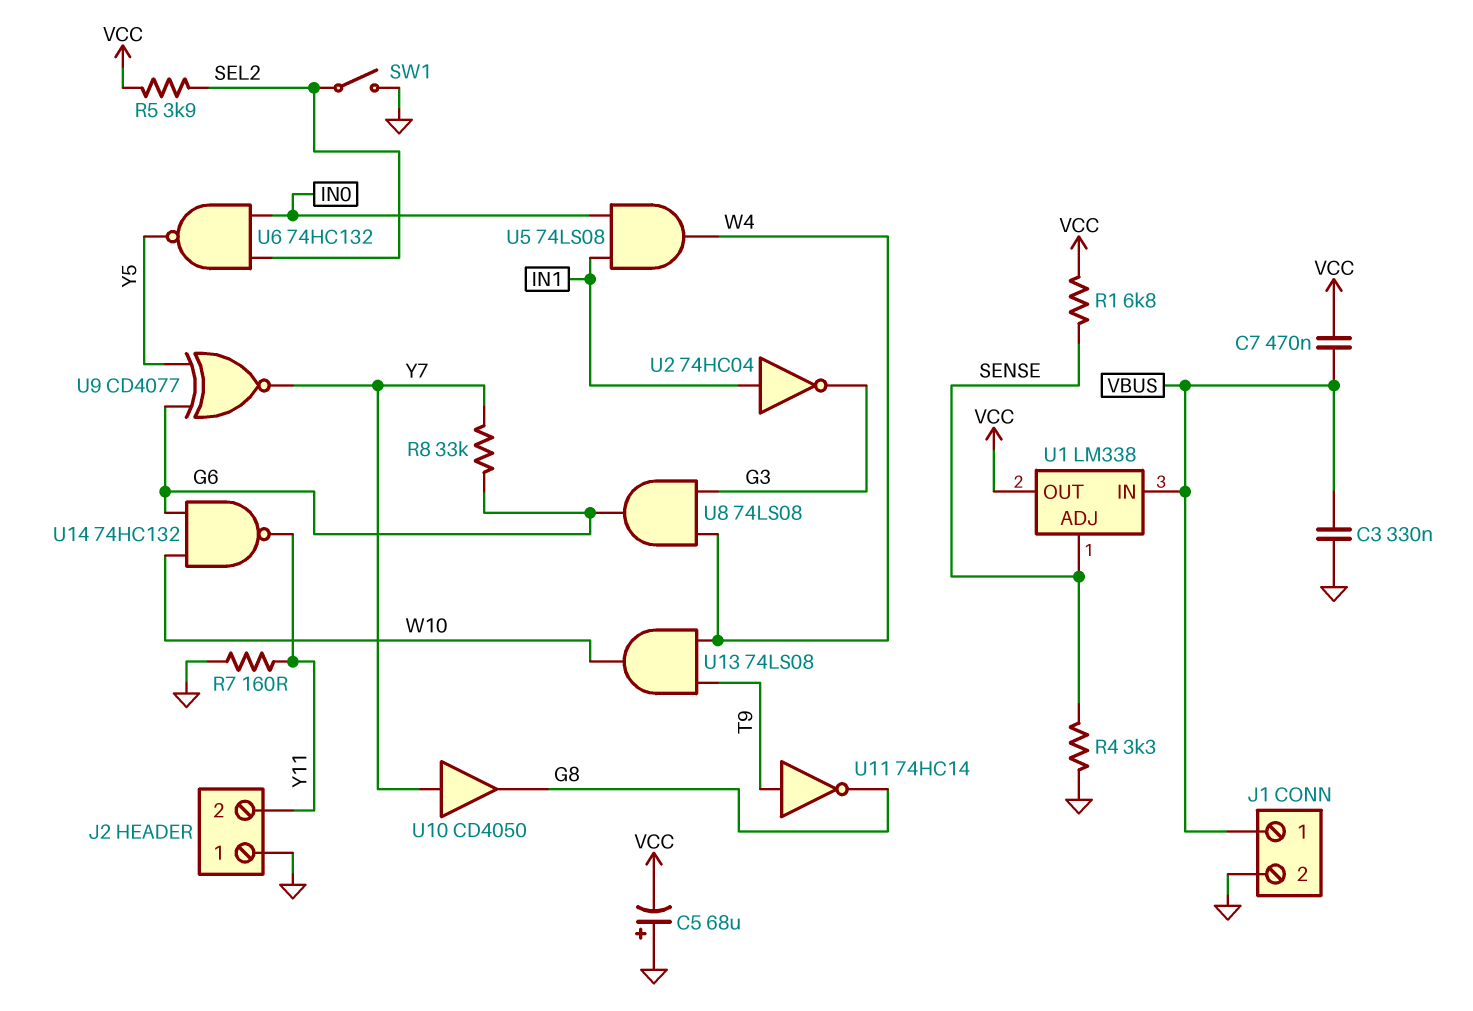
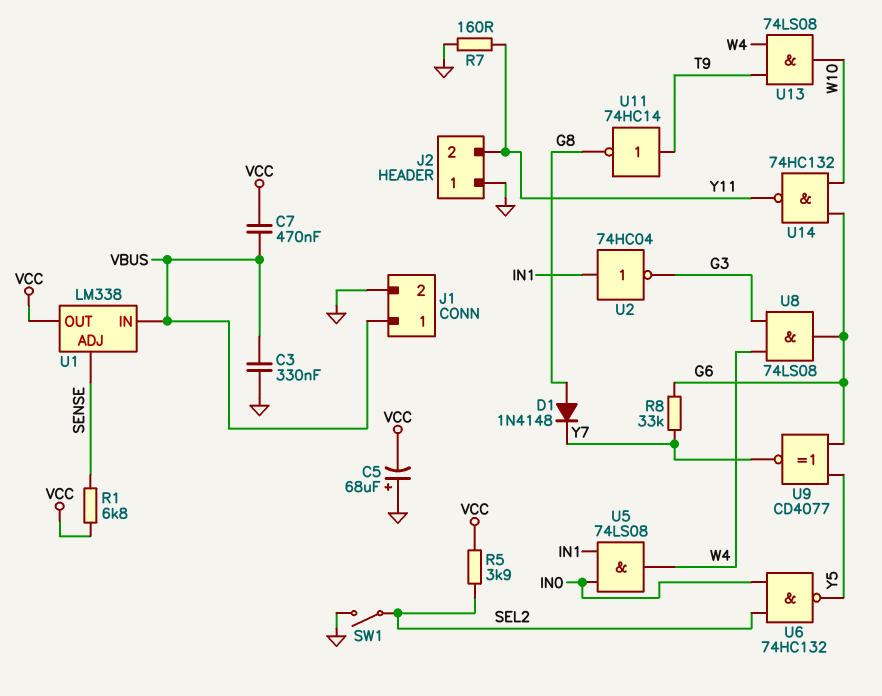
D1: none -> diode 1N4148 (A G8, K Y7)
R4: 3.3k (GND, SENSE) -> none
U10: buffer CD4050 (in Y7, out G8) -> none

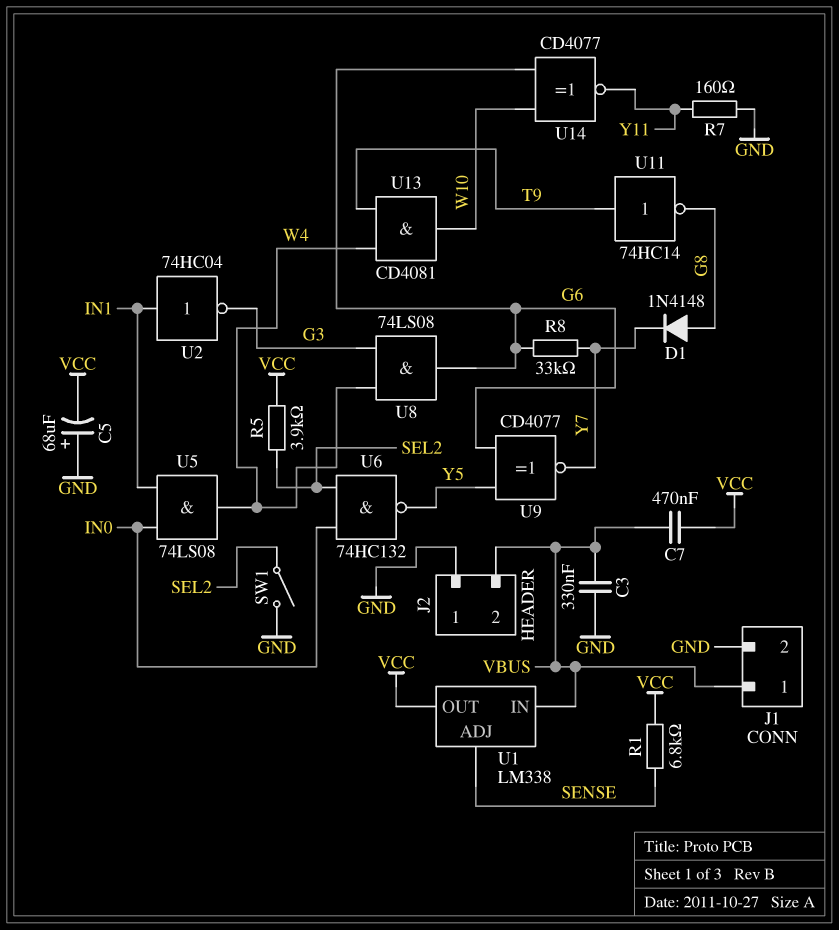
J2 pin 2: Y11 -> VBUS
U13: AND 74LS08 (in T9, in W4, out W10) -> AND CD4081 (in T9, in W4, out W10)
U14: NAND 74HC132 (in G6, in W10, out Y11) -> XNOR CD4077 (in G6, in W10, out Y11)

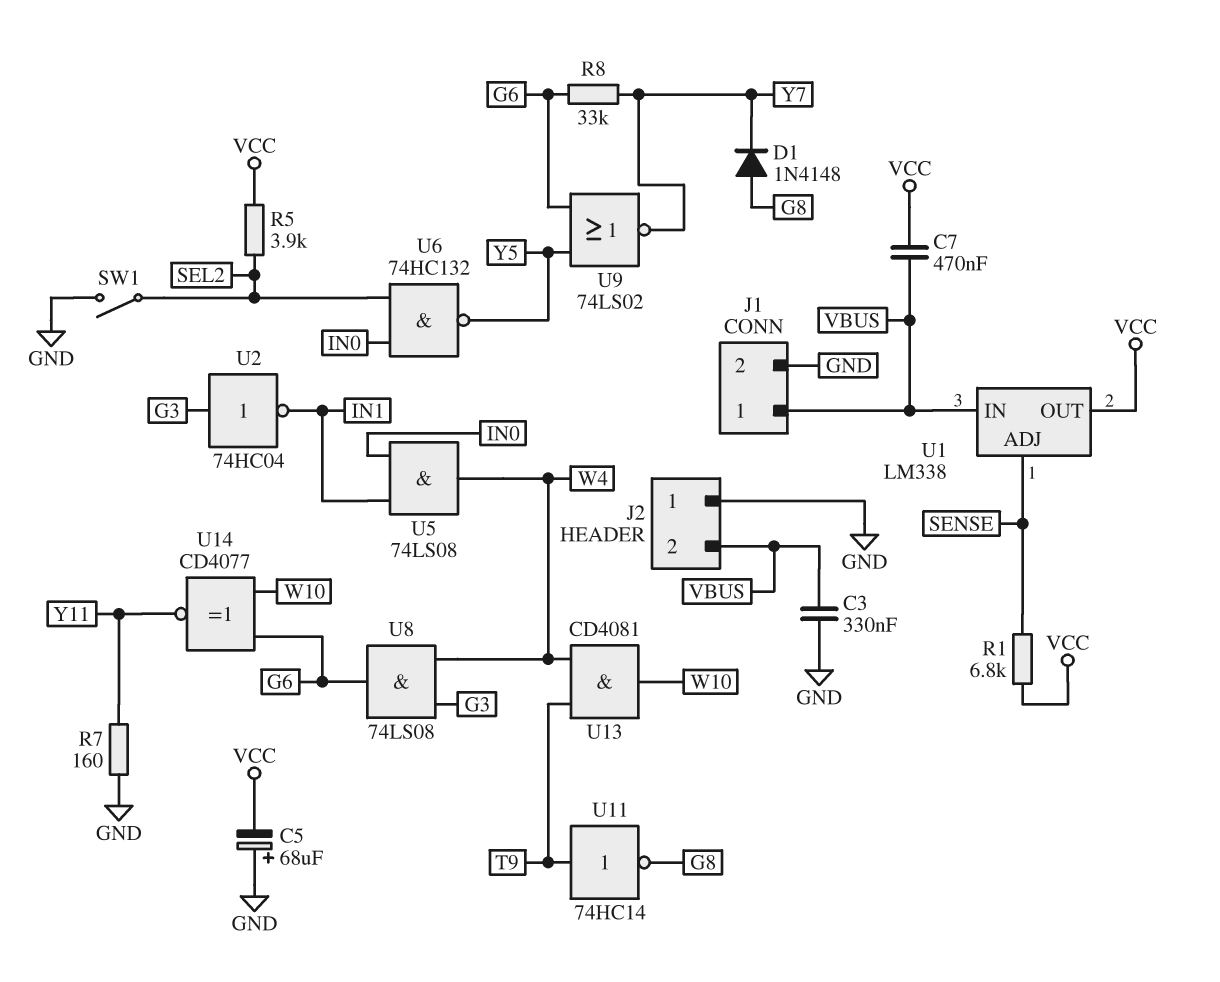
U2: NOT 74HC04 (in IN1, out G3) -> NOT 74HC04 (in G3, out IN1)
U9: XNOR CD4077 (in G6, in Y5, out Y7) -> NOR 74LS02 (in G6, in Y5, out Y7)

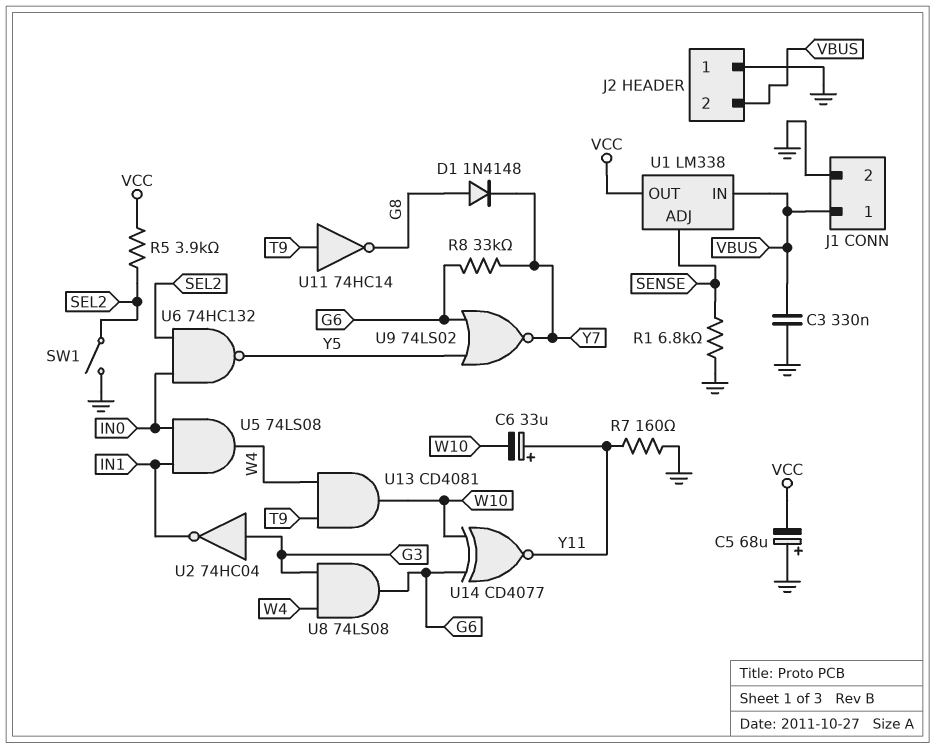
C6: none -> 33uF (plus Y11, minus W10)
C7: 470nF (VBUS, VCC) -> none
R1: 6.8k (SENSE, VCC) -> 6.8k (GND, SENSE)

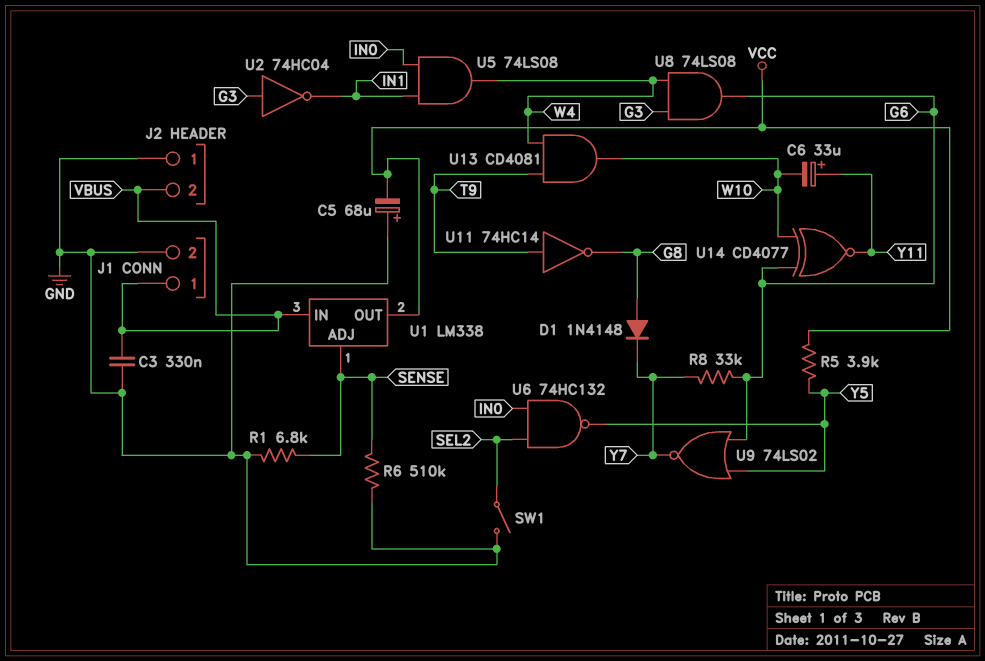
R5: 3.9k (SEL2, VCC) -> 3.9k (VCC, Y5)
R6: none -> 510k (GND, SENSE)
R7: 160 (GND, Y11) -> none

